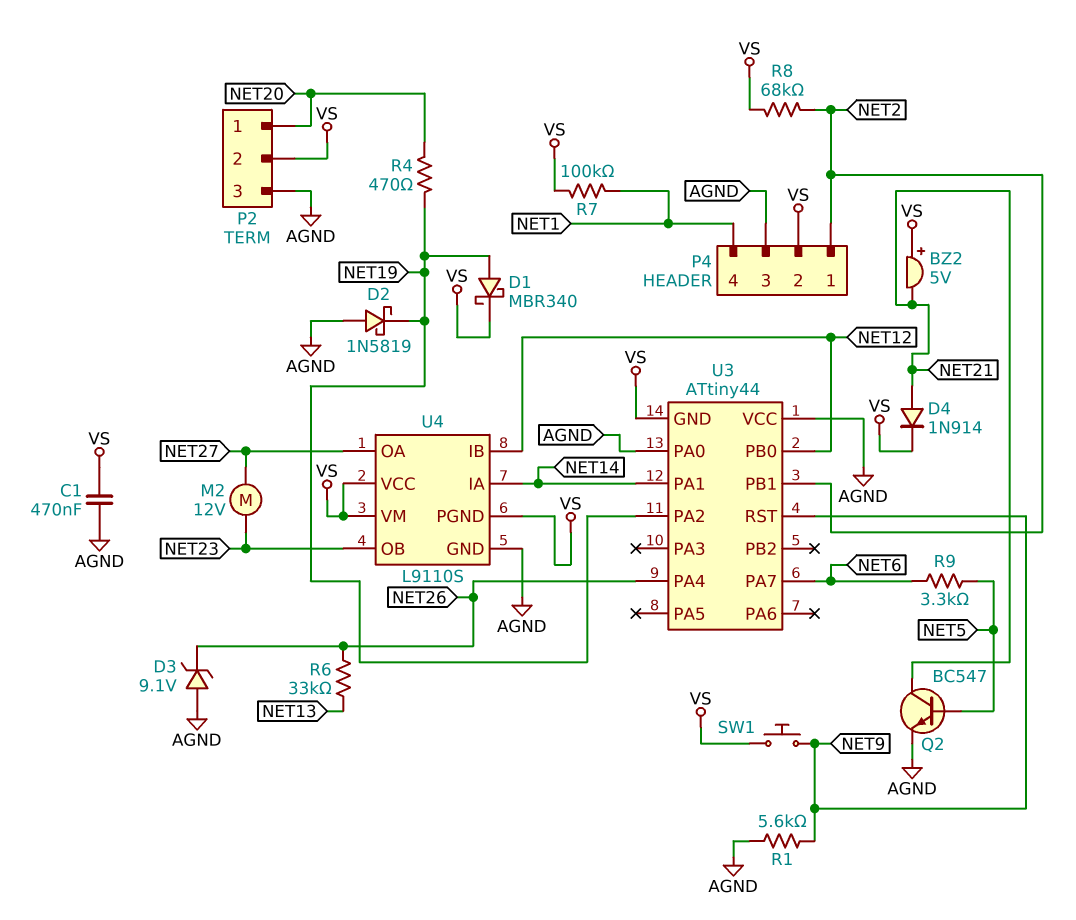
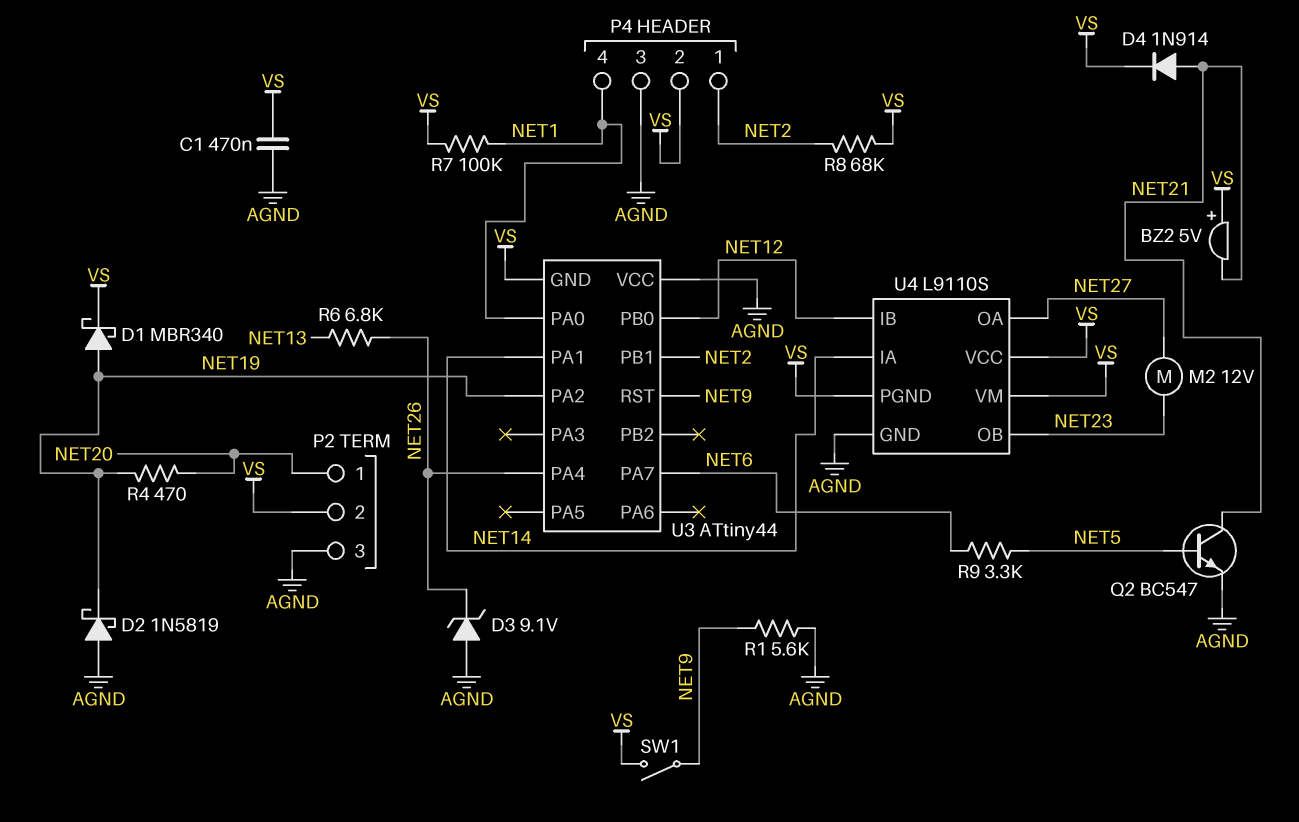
R6: 33k (NET13, NET26) -> 6.8k (NET13, NET26)
SW1: button (NET9, VS) -> switch (NET9, VS)
U3 pin PA0: AGND -> NET1

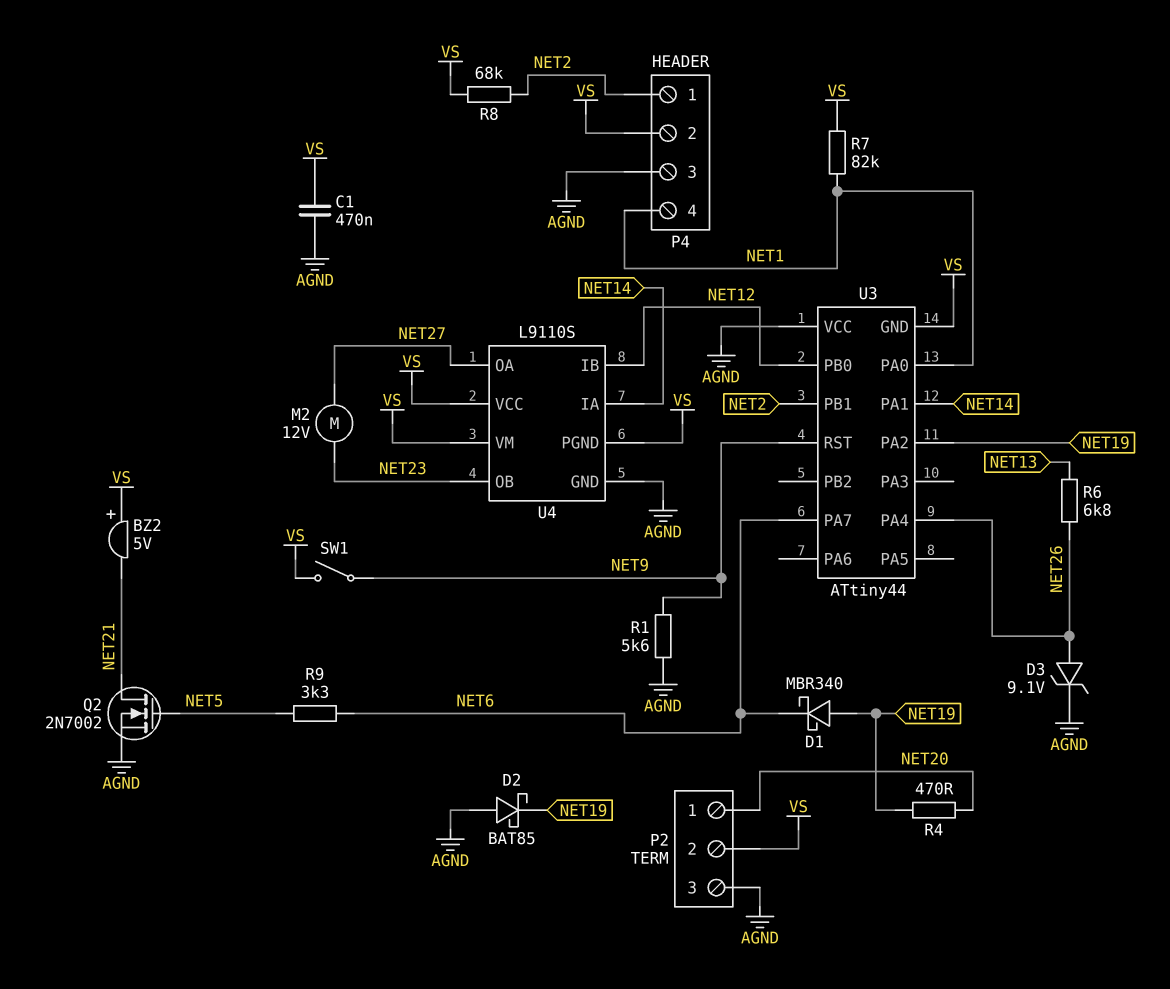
D1: schottky MBR340 (A NET19, K VS) -> schottky MBR340 (A NET19, K NET6)
D2: schottky 1N5819 (A AGND, K NET19) -> schottky BAT85 (A AGND, K NET19)
D3: zener 9.1V (A AGND, K NET26) -> zener 9.1V (A NET26, K AGND)
D4: diode 1N914 (A NET21, K VS) -> none
Q2: NPN BC547 (B NET5, C NET21, E AGND) -> NMOS 2N7002 (G NET5, D NET21, S AGND)
R7: 100k (NET1, VS) -> 82k (NET1, VS)

